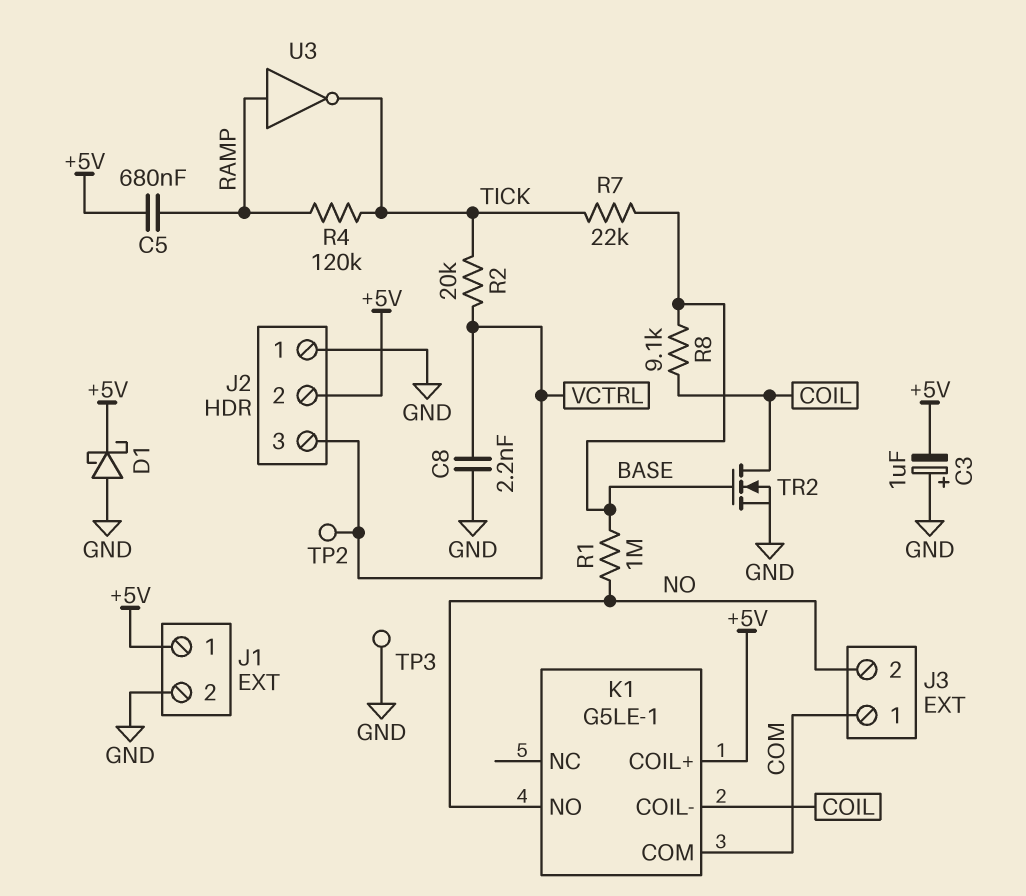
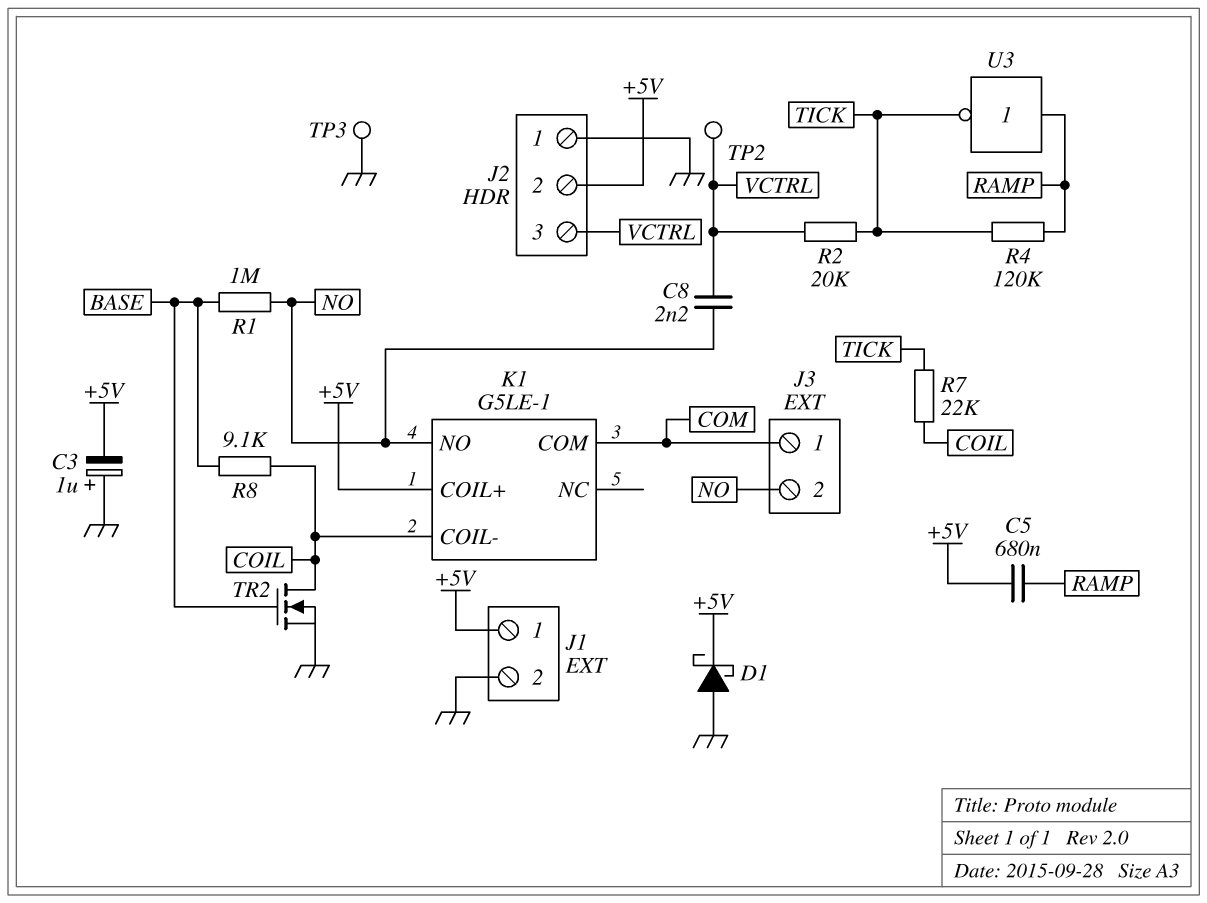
C8: 2.2nF (GND, VCTRL) -> 2.2nF (NO, VCTRL)
R7: 22k (BASE, TICK) -> 22k (COIL, TICK)

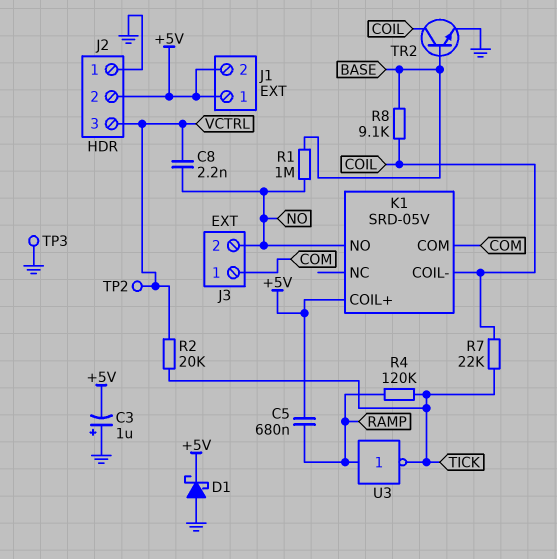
J1 pin 2: GND -> +5V
K1: G5LE-1 -> SRD-05V
TR2: NMOS (G BASE, D COIL, S GND) -> NPN (B BASE, C COIL, E GND)

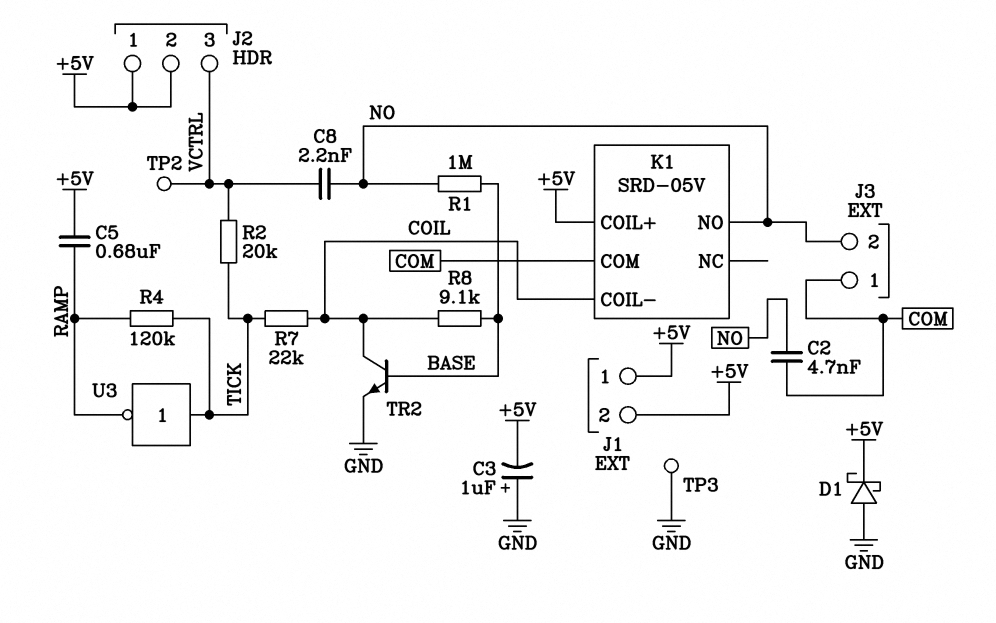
C2: none -> 4.7nF (COM, NO)
J2 pin 1: GND -> +5V
U3: NOT (in RAMP, out TICK) -> NOT (in TICK, out RAMP)

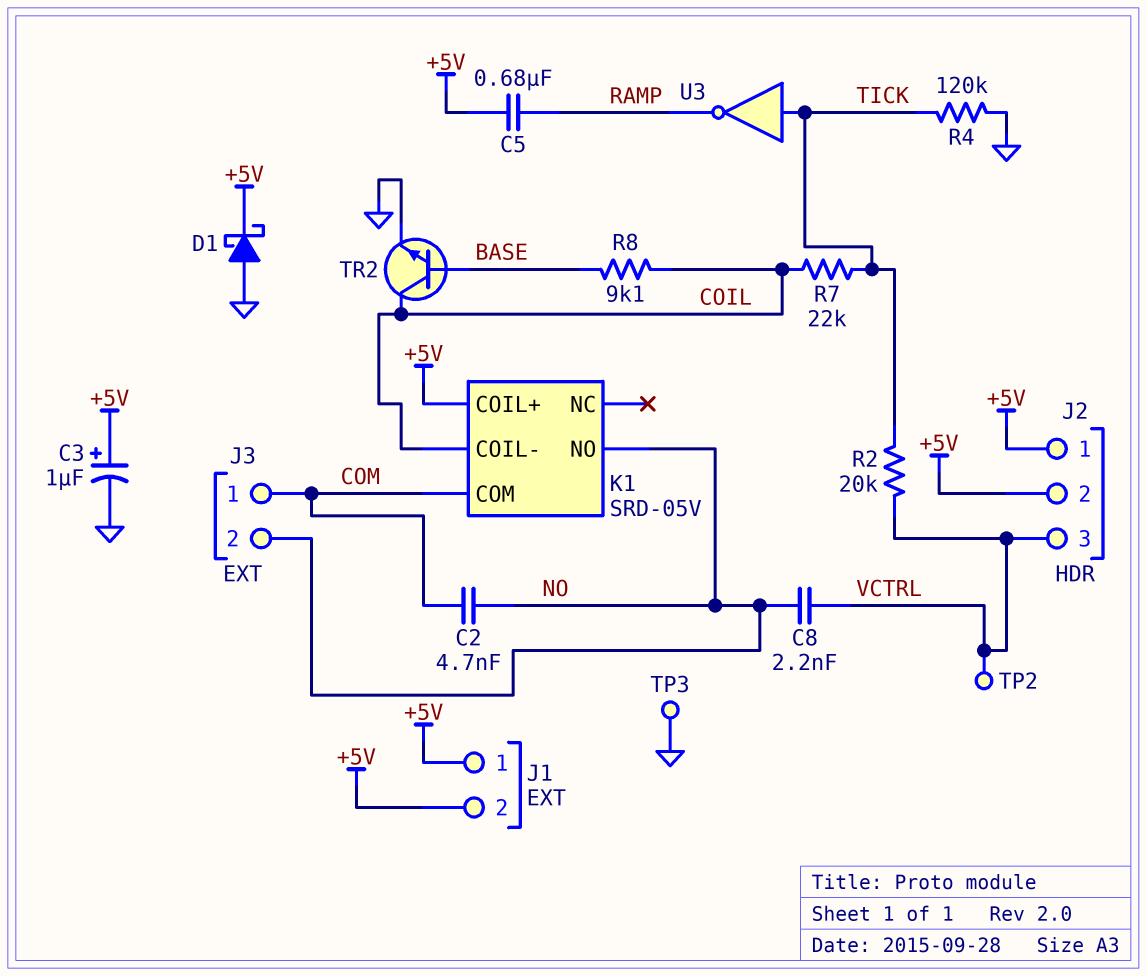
C3: 1uF (plus GND, minus +5V) -> 1uF (plus +5V, minus GND)
R1: 1M (BASE, NO) -> none
R4: 120k (RAMP, TICK) -> 120k (GND, TICK)

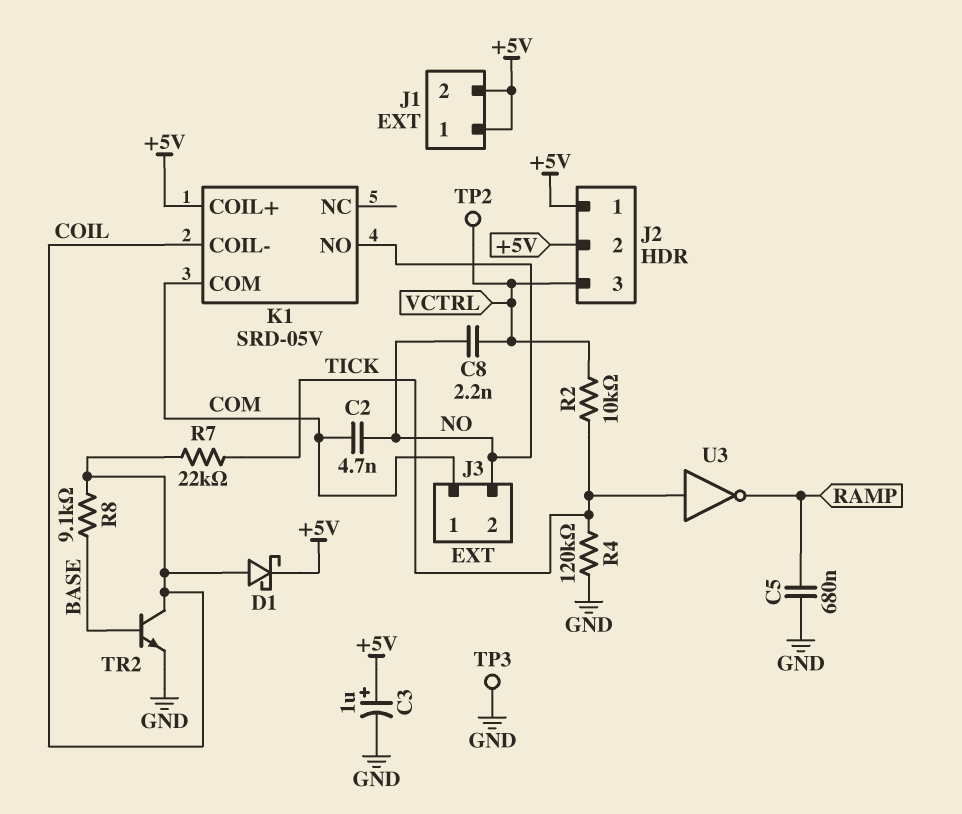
C5: 680nF (+5V, RAMP) -> 680nF (GND, RAMP)
D1: schottky (A GND, K +5V) -> schottky (A COIL, K +5V)
R2: 20k (TICK, VCTRL) -> 10k (TICK, VCTRL)

